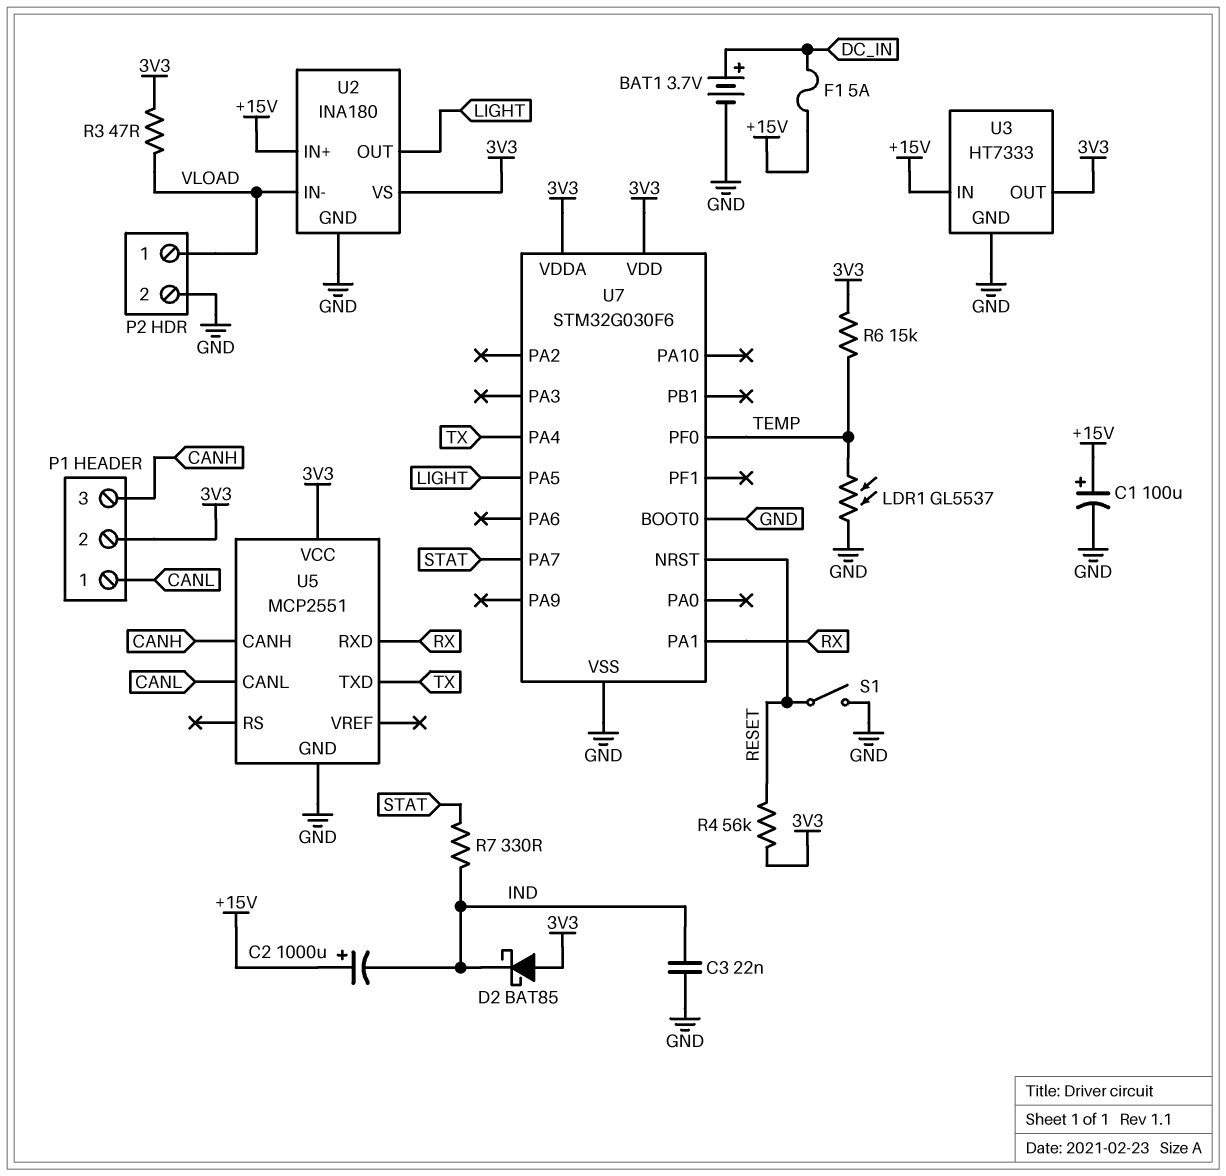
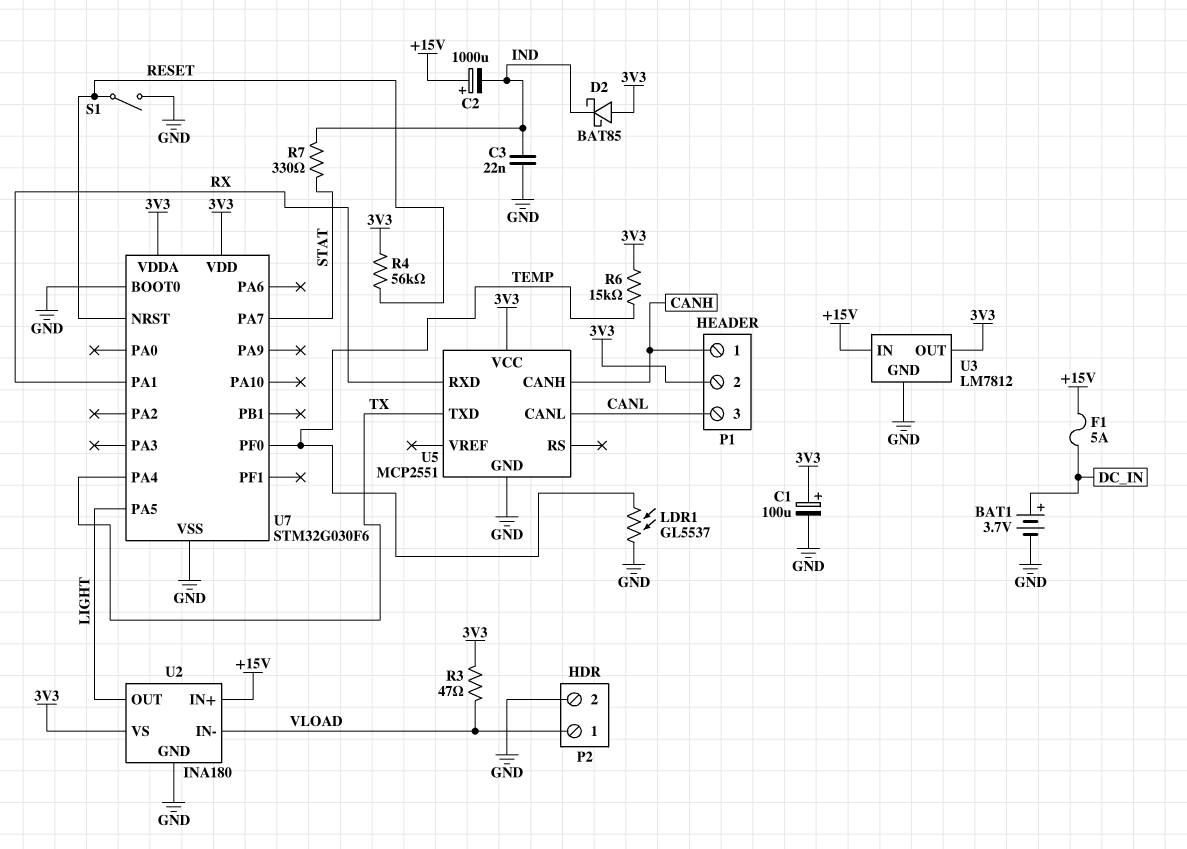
C1: 100uF (plus +15V, minus GND) -> 100uF (plus 3V3, minus GND)
P1 pin 1: CANL -> CANH
P1 pin 3: CANH -> CANL
U3: HT7333 -> LM7812

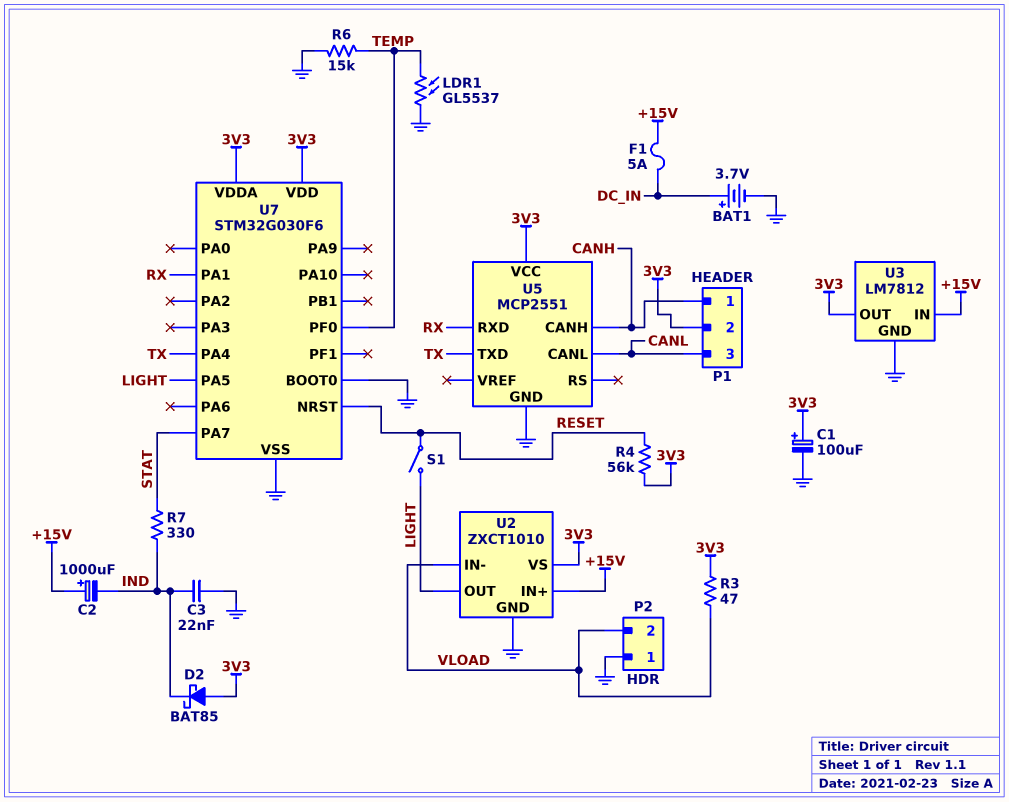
P2 pin 1: VLOAD -> GND
P2 pin 2: GND -> VLOAD
R6: 15k (3V3, TEMP) -> 15k (GND, TEMP)
S1: switch (GND, RESET) -> switch (LIGHT, RESET)
U2: INA180 -> ZXCT1010

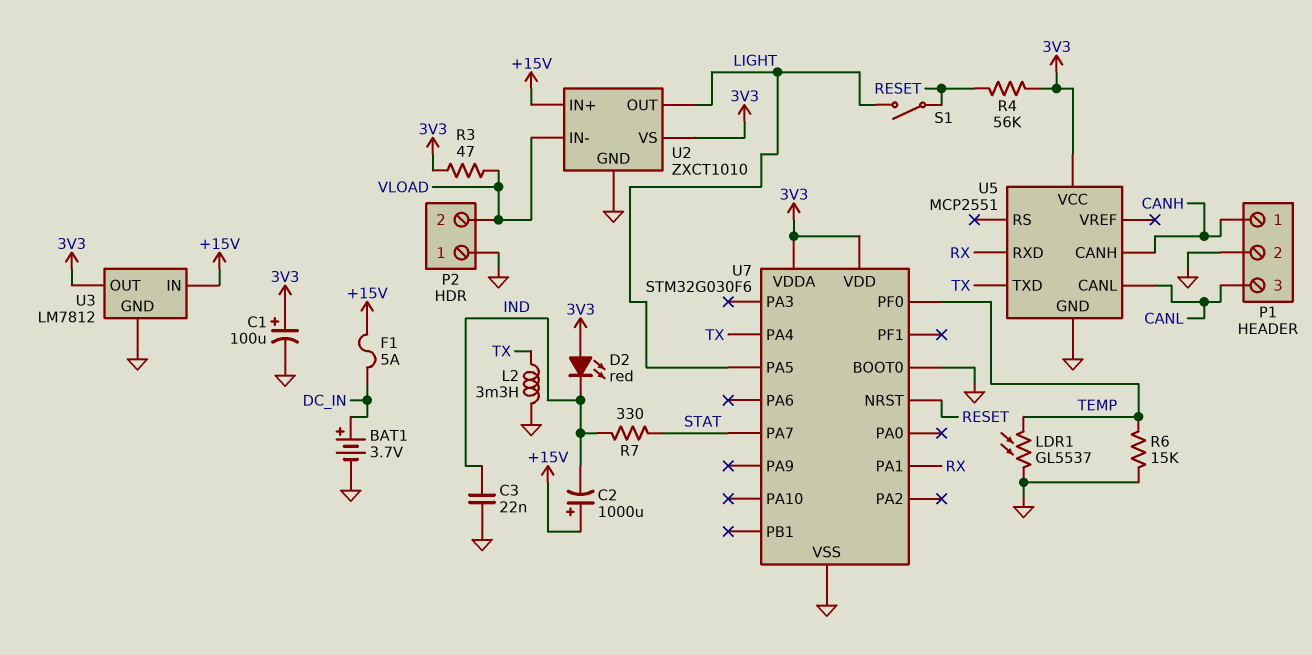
D2: schottky BAT85 (A 3V3, K IND) -> LED red (A 3V3, K IND)
L2: none -> 3.3mH (GND, TX)
P1 pin 2: 3V3 -> GND

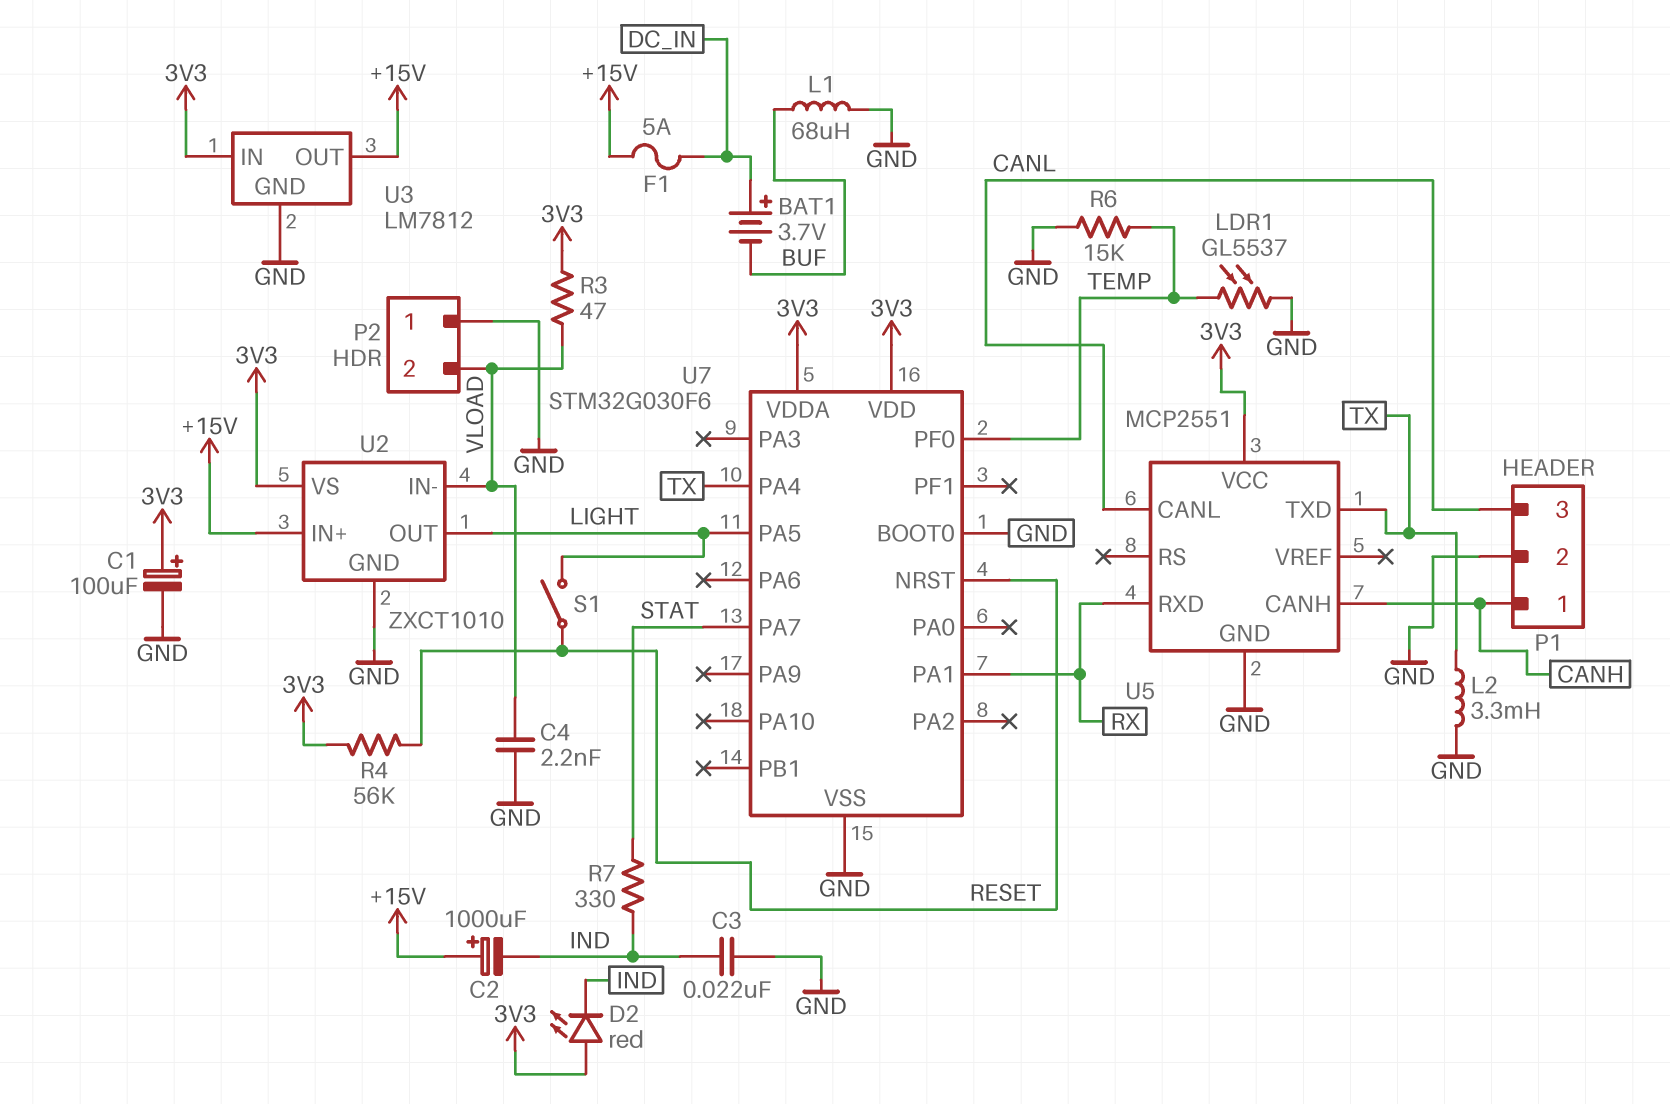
BAT1: 3.7V (plus DC_IN, minus GND) -> 3.7V (plus DC_IN, minus BUF)
C4: none -> 2.2nF (GND, VLOAD)
L1: none -> 68uH (BUF, GND)
U3 pin IN: +15V -> 3V3
U3 pin OUT: 3V3 -> +15V

